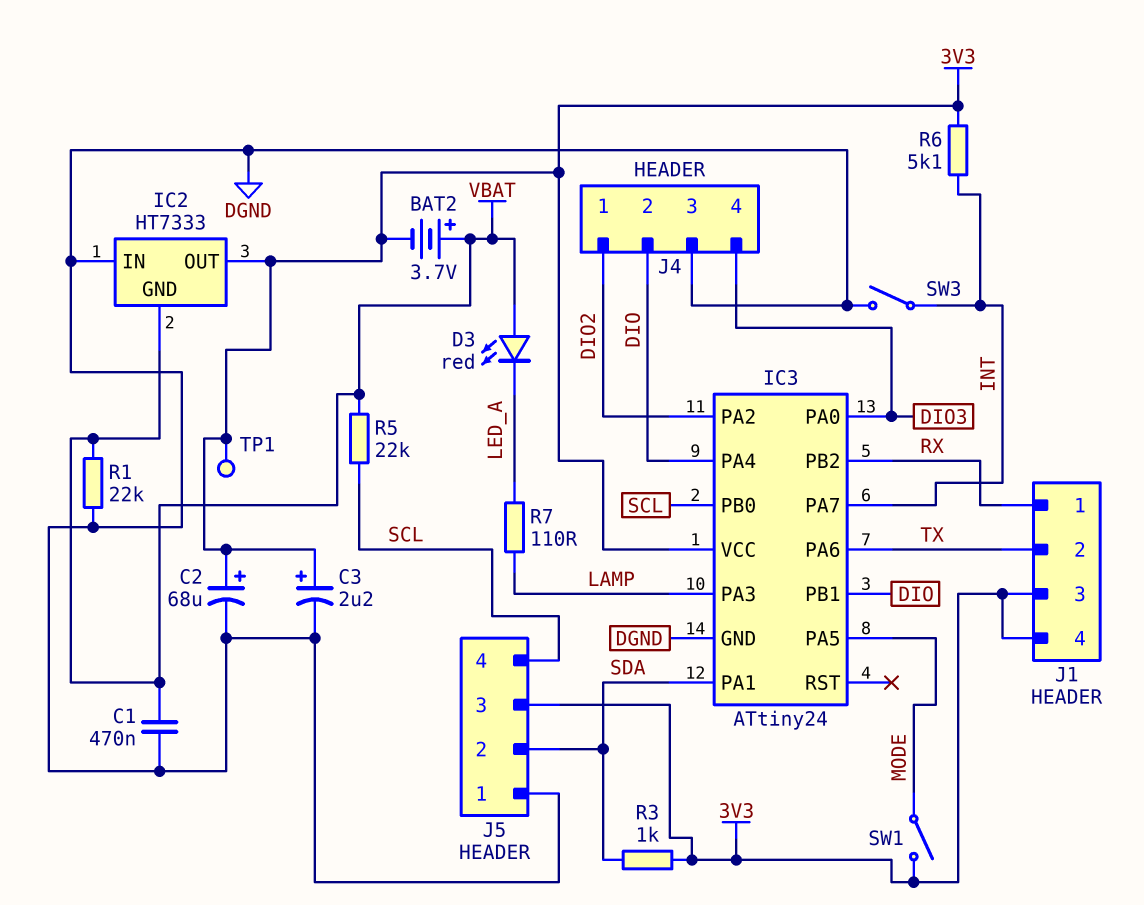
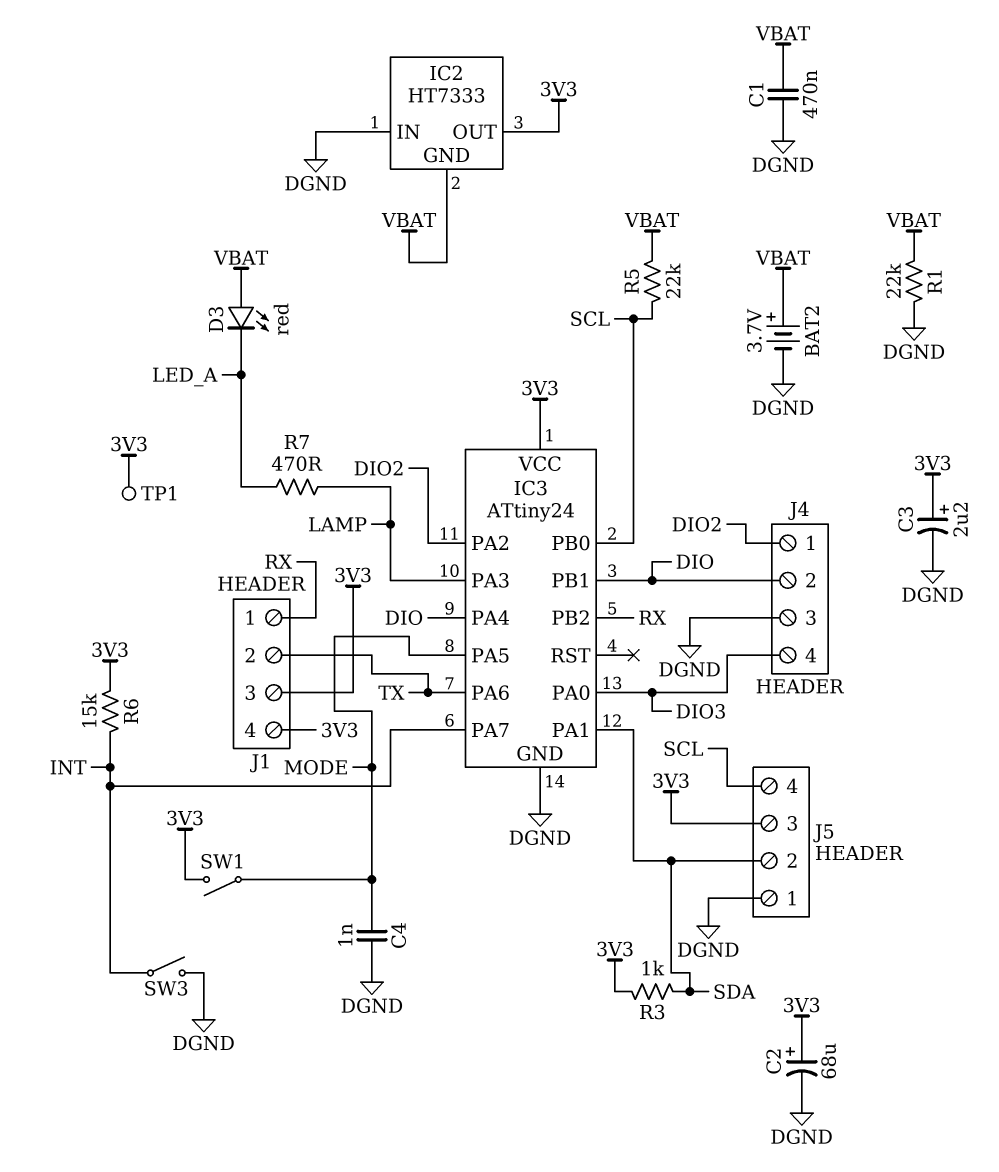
BAT2: 3.7V (plus VBAT, minus 3V3) -> 3.7V (plus VBAT, minus DGND)
C4: none -> 1nF (DGND, MODE)
R6: 5.1k (3V3, INT) -> 15k (3V3, INT)
R7: 110 (LAMP, LED_A) -> 470 (LAMP, LED_A)

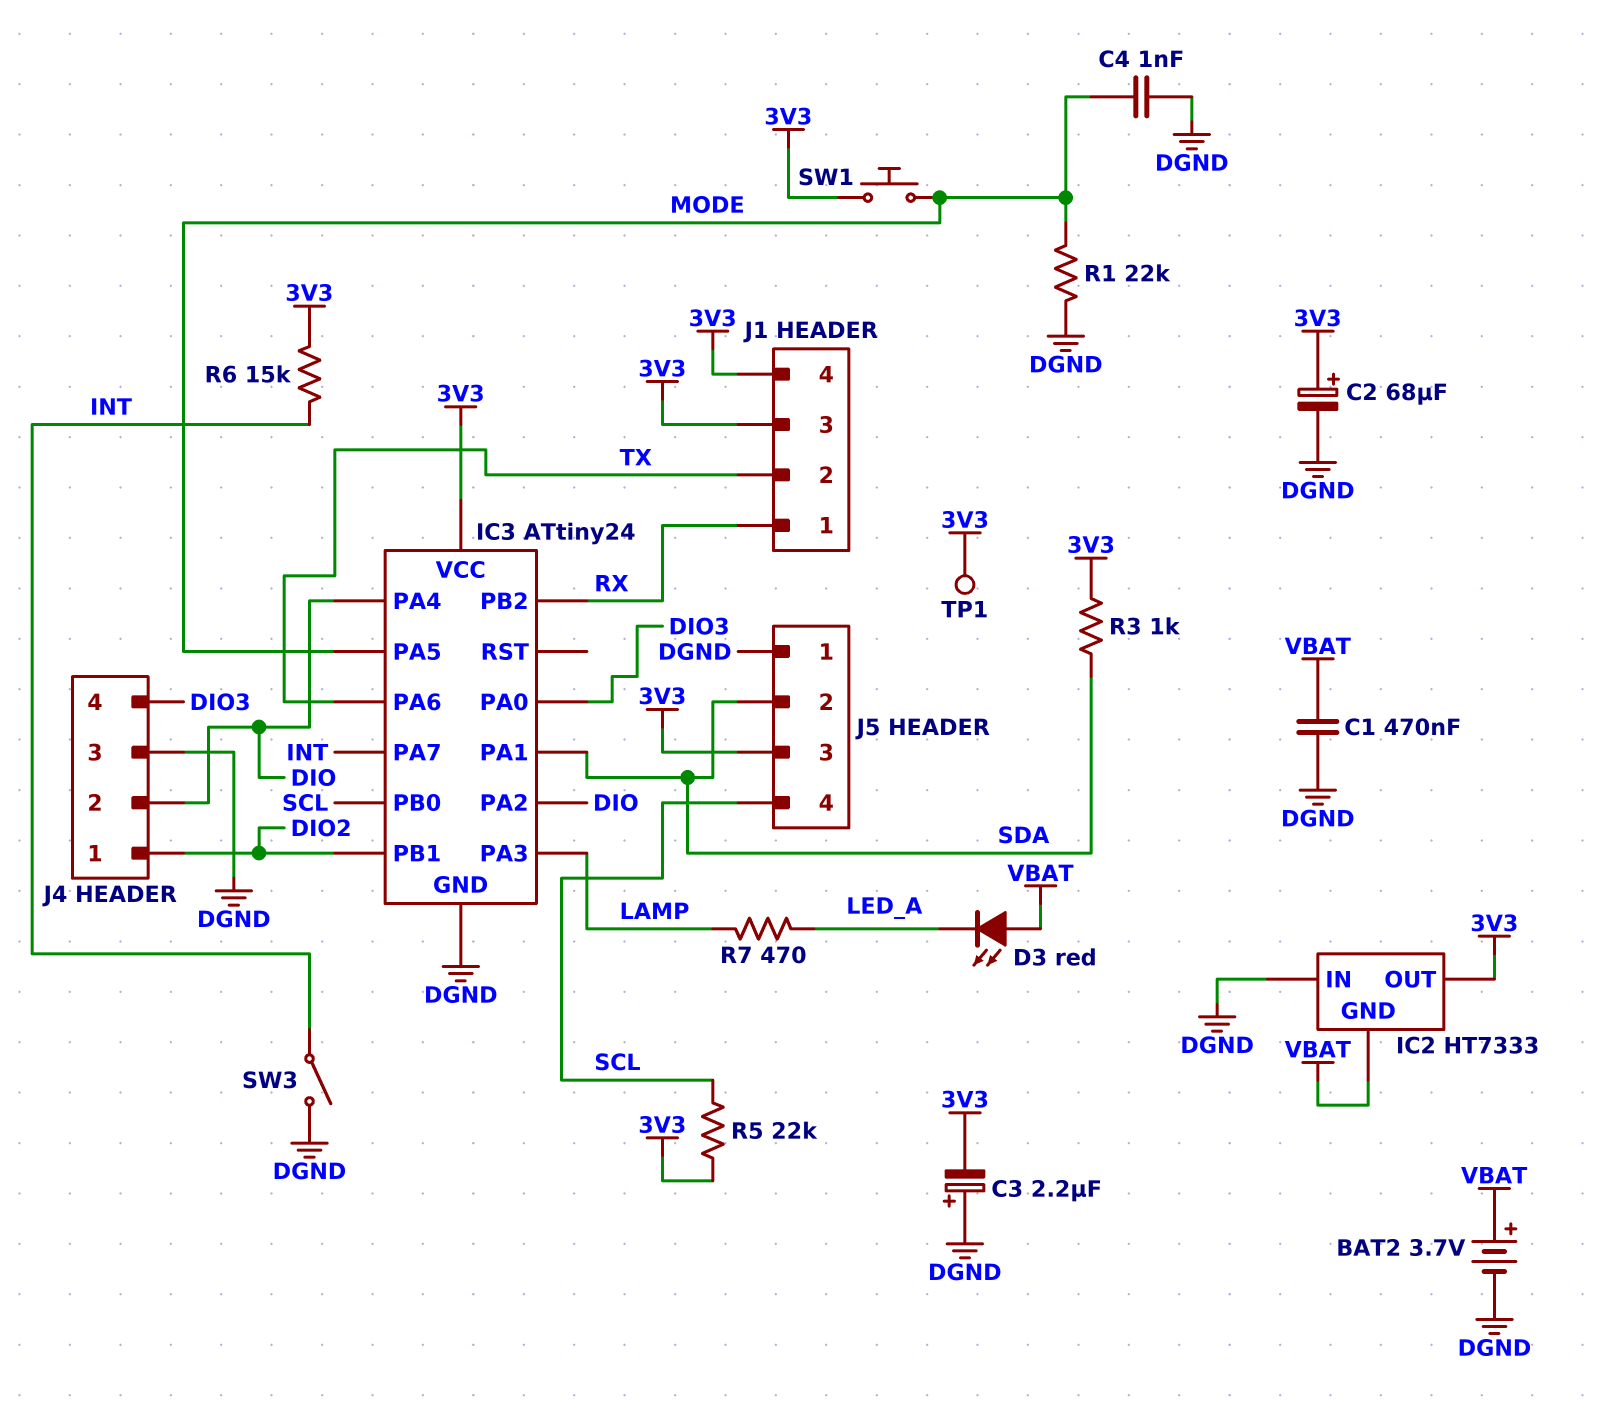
C3: 2.2uF (plus 3V3, minus DGND) -> 2.2uF (plus DGND, minus 3V3)
IC3 pin PA2: DIO2 -> DIO
IC3 pin PB1: DIO -> DIO2
R1: 22k (DGND, VBAT) -> 22k (DGND, MODE)
R5: 22k (SCL, VBAT) -> 22k (3V3, SCL)
SW1: switch (3V3, MODE) -> button (3V3, MODE)

